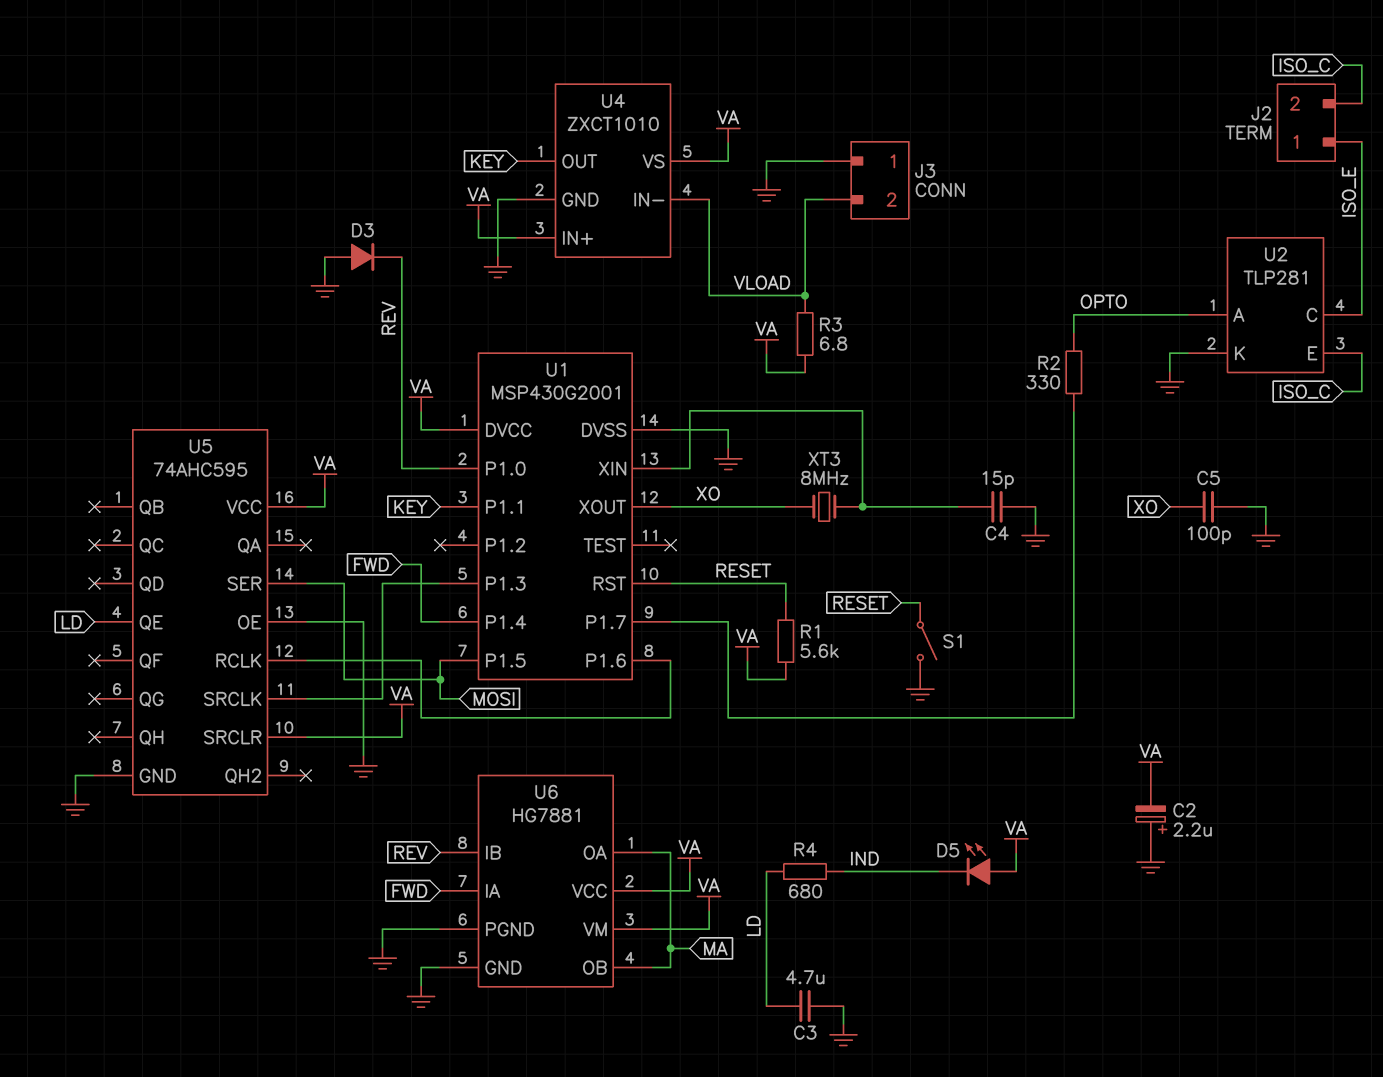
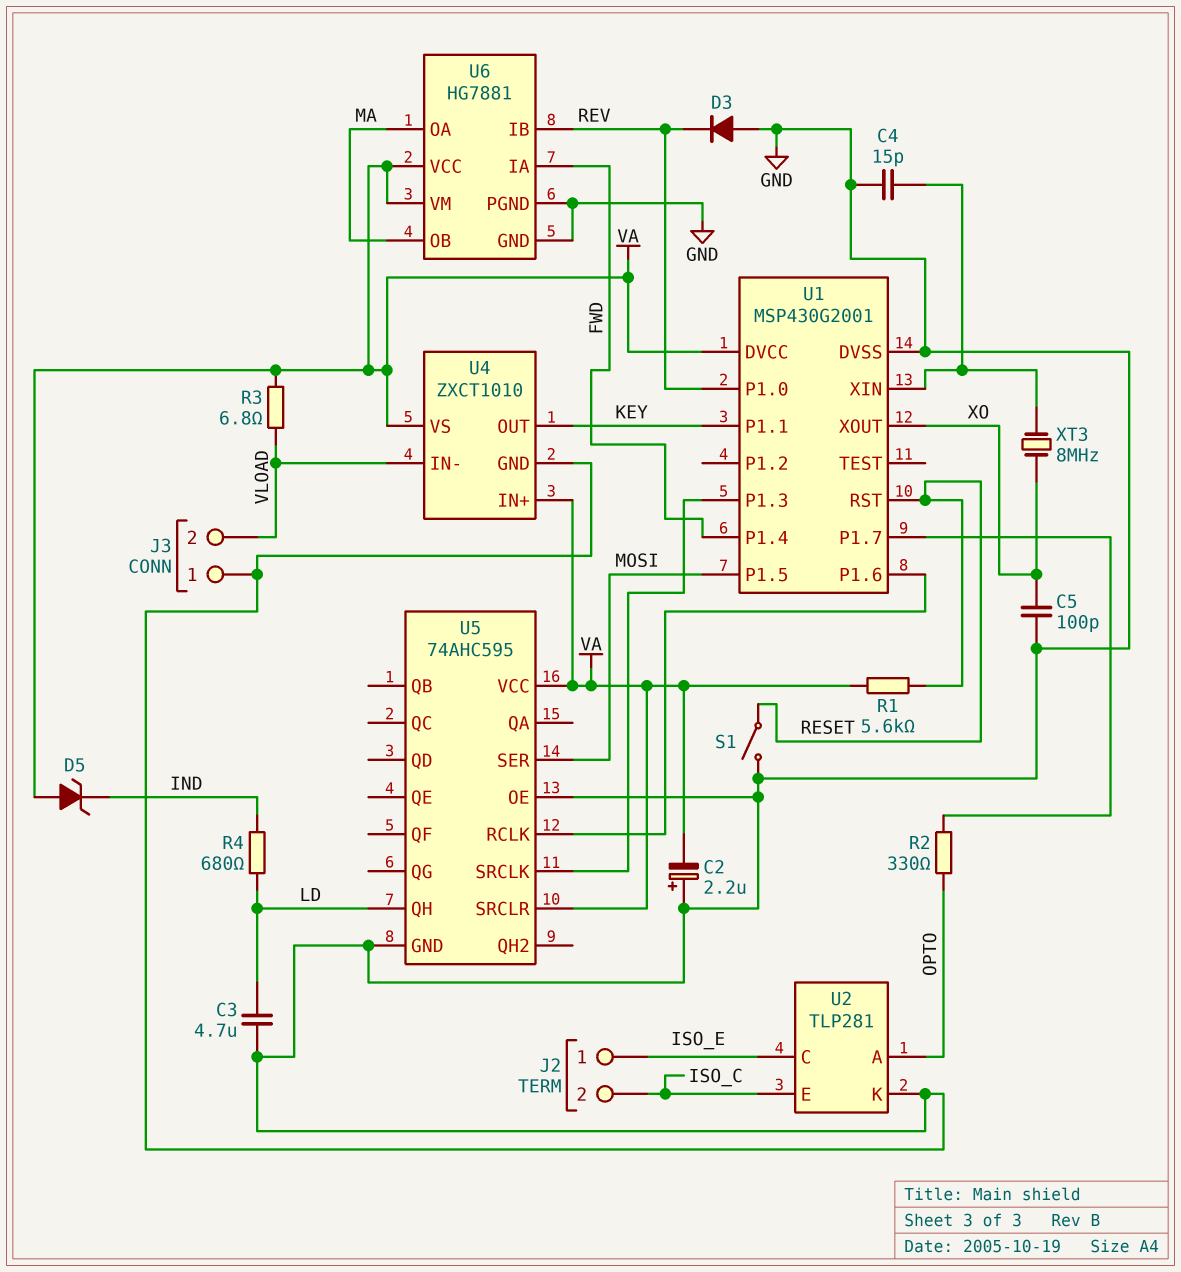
D5: LED (A VA, K IND) -> zener (A VA, K IND)
U5 pin QE: LD -> none
U5 pin QH: none -> LD

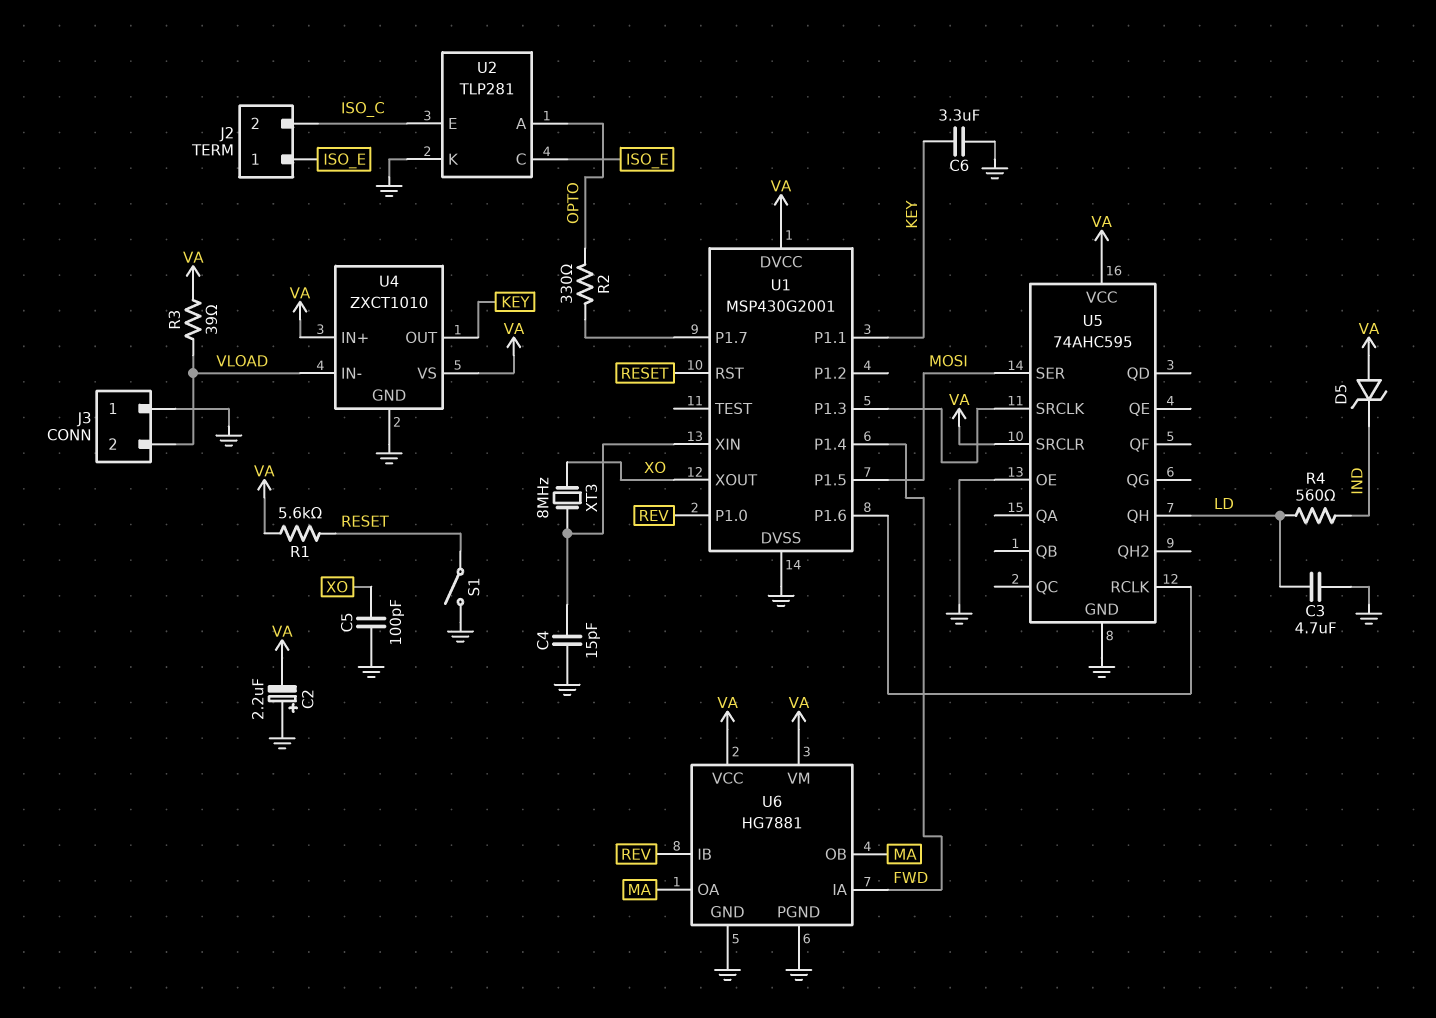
C6: none -> 3.3uF (GND, KEY)
D3: diode (A GND, K REV) -> none
R3: 6.8 (VA, VLOAD) -> 39 (VA, VLOAD)
R4: 680 (IND, LD) -> 560 (IND, LD)

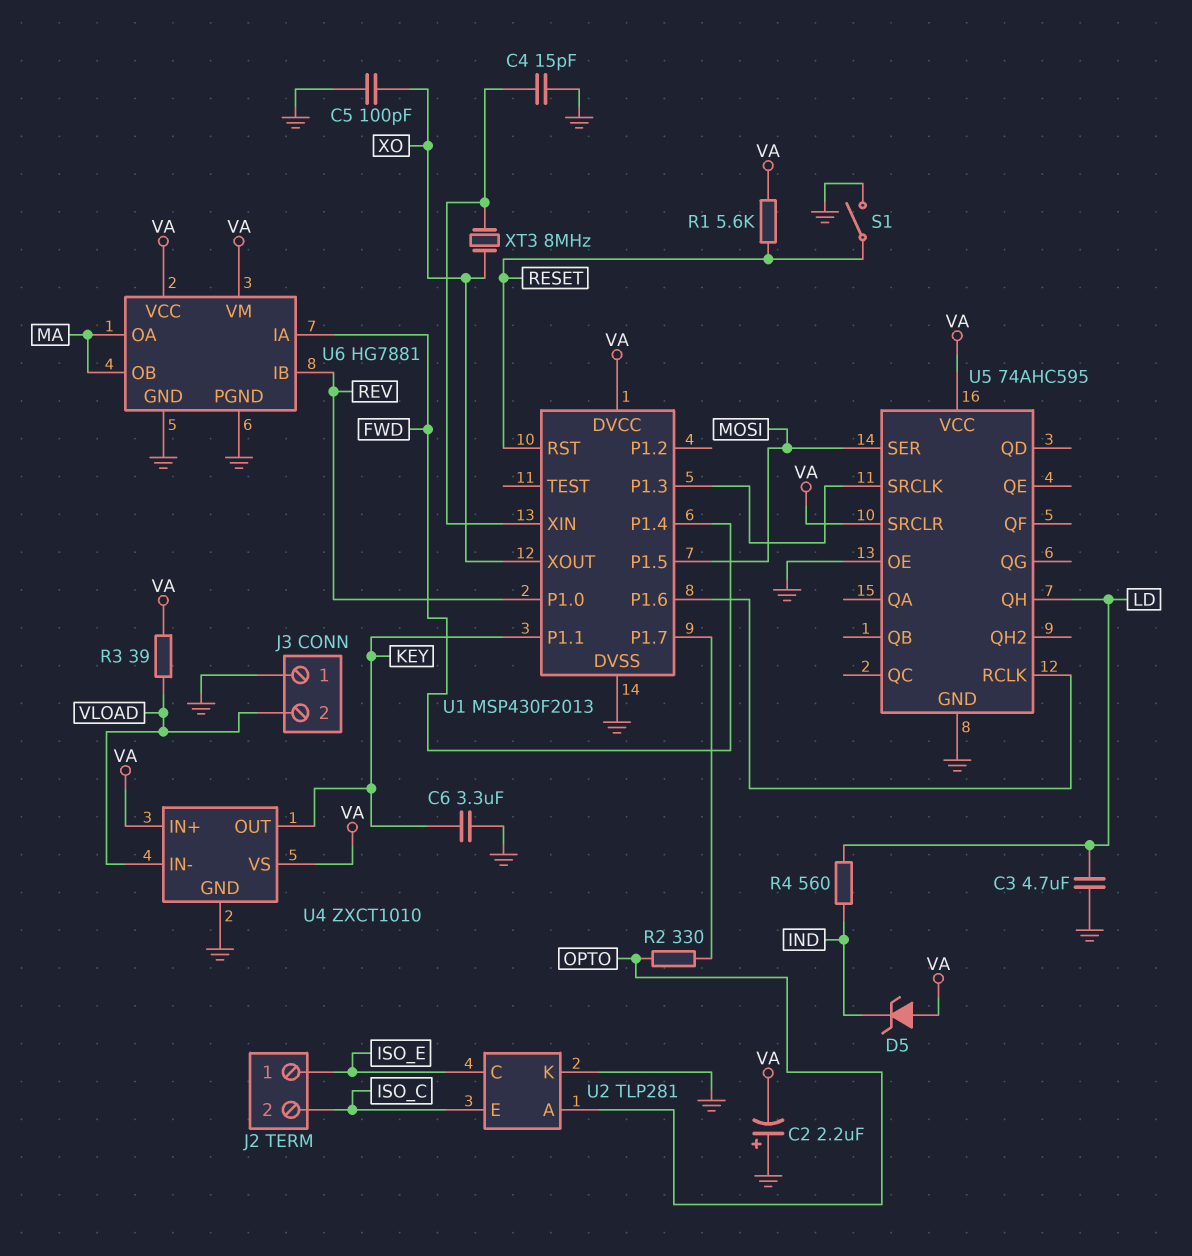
U1: MSP430G2001 -> MSP430F2013

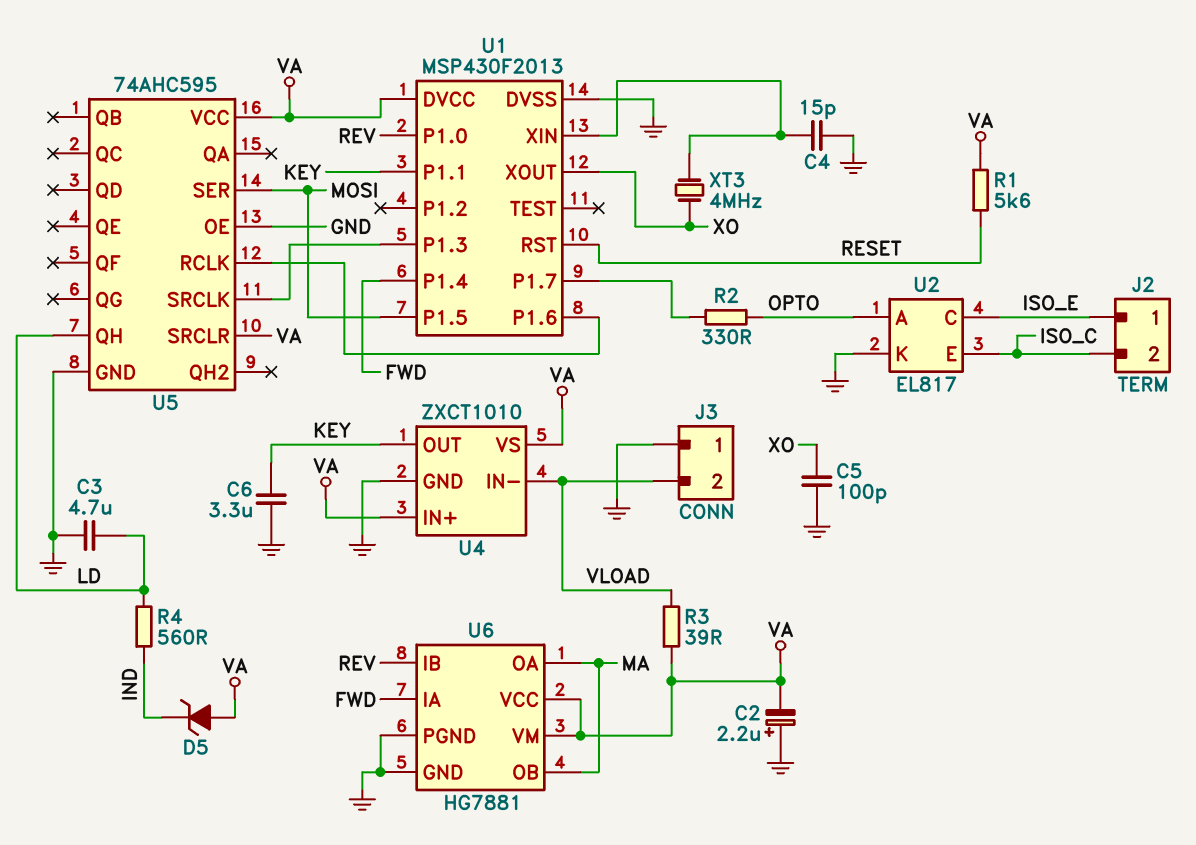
S1: switch (GND, RESET) -> none
U2: TLP281 -> EL817
XT3: 8MHz (U1/XIN, XO) -> 4MHz (U1/XIN, XO)

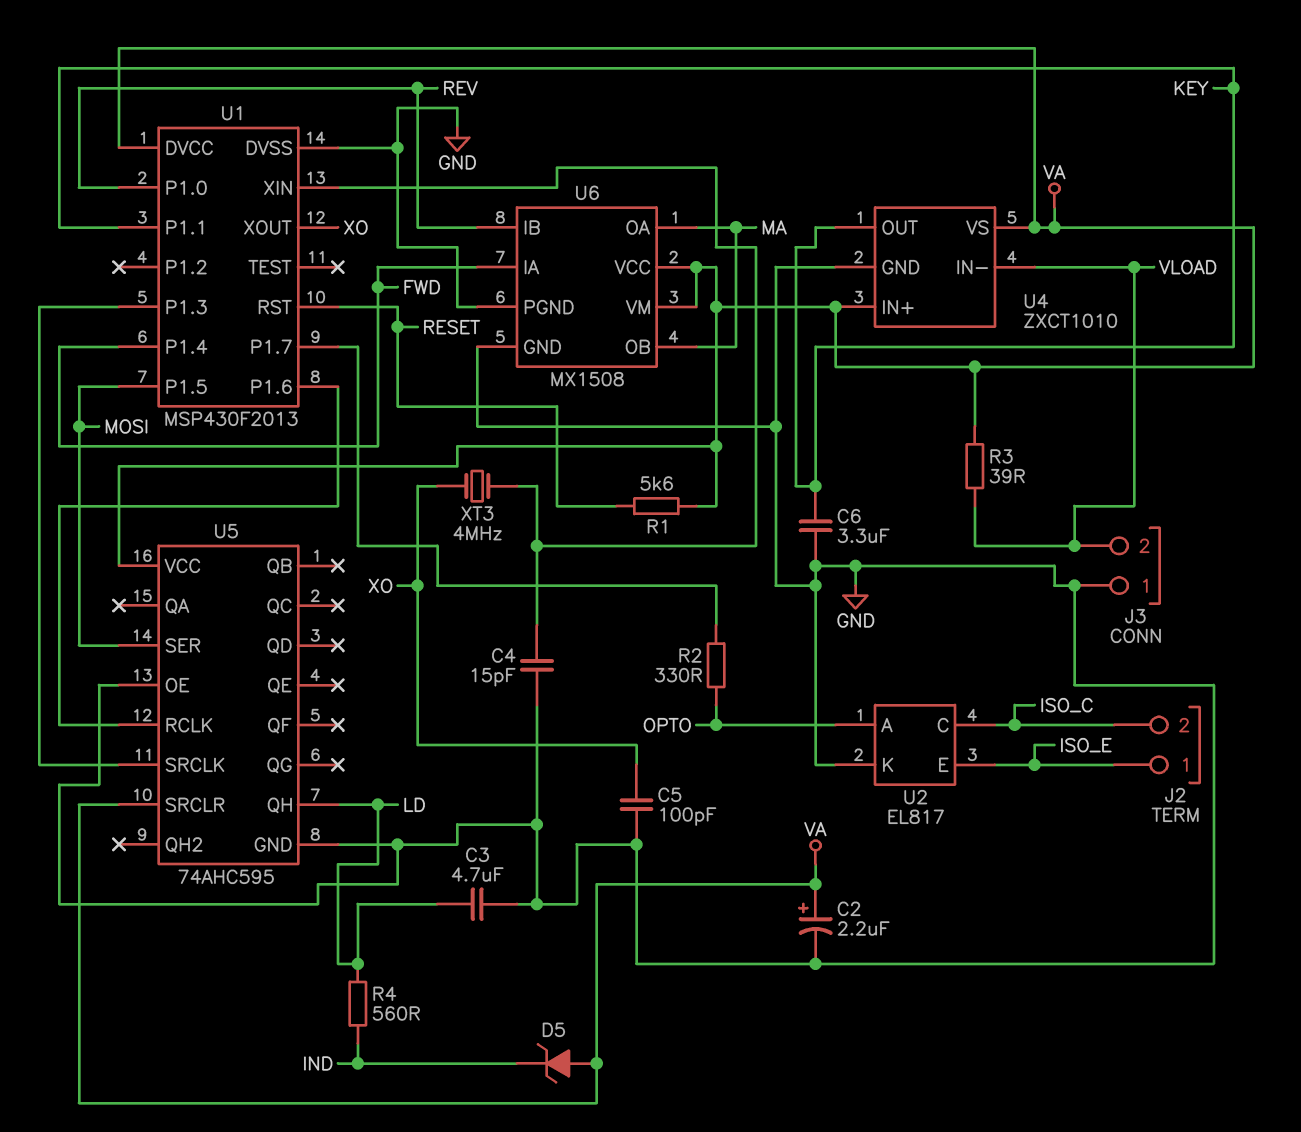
C2: 2.2uF (plus GND, minus VA) -> 2.2uF (plus VA, minus GND)
U2 pin C: ISO_E -> ISO_C
U2 pin E: ISO_C -> ISO_E
U6: HG7881 -> MX1508

